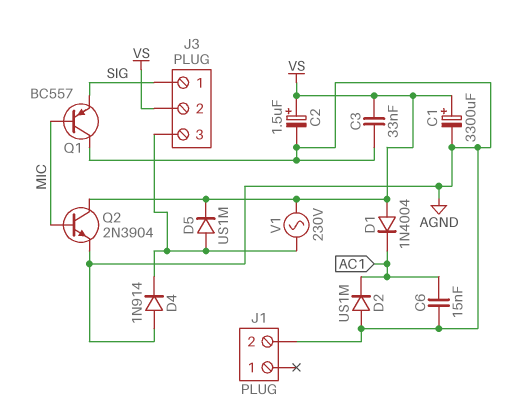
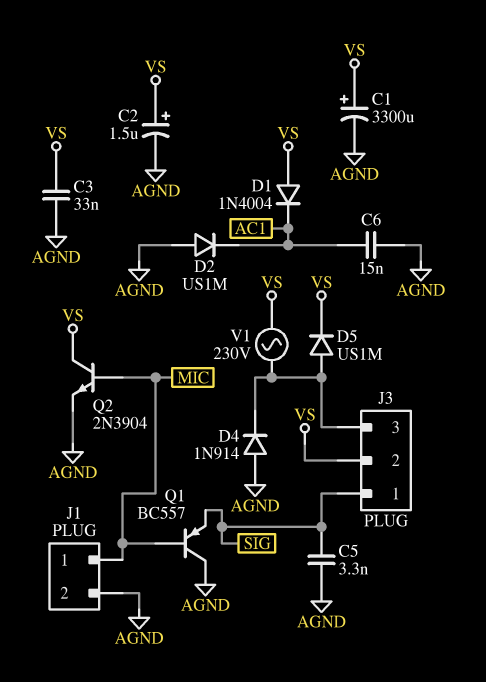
C5: none -> 3.3nF (AGND, SIG)
J1 pin 1: none -> MIC

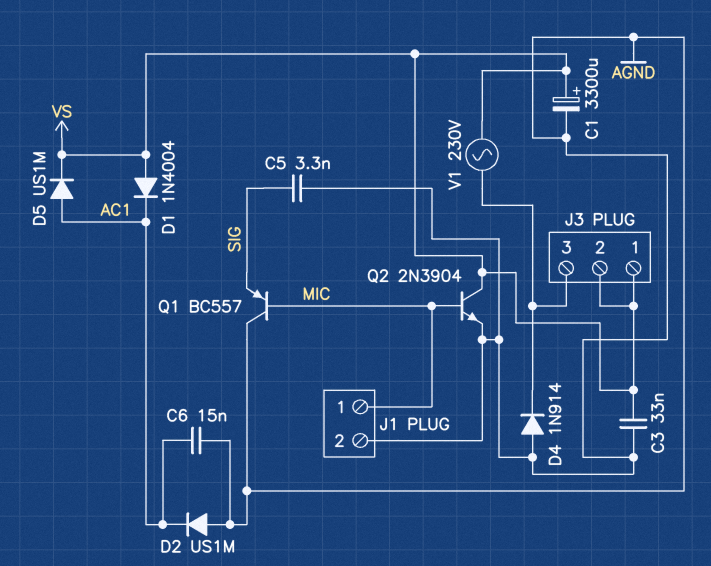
C2: 1.5uF (plus VS, minus AGND) -> none
D5: diode US1M (A J3/3, K VS) -> diode US1M (A AC1, K VS)
J3 pin 1: SIG -> VS

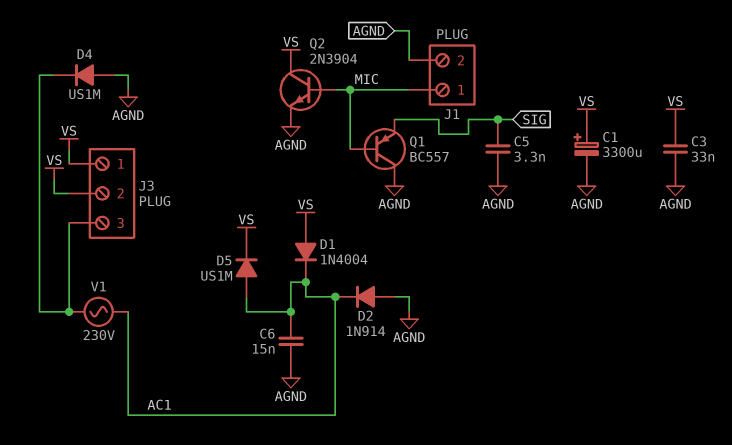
D2: diode US1M (A AGND, K AC1) -> diode 1N914 (A AGND, K AC1)
D4: diode 1N914 (A AGND, K J3/3) -> diode US1M (A AGND, K J3/3)
V1: AC 230V (J3/3, VS) -> AC 230V (AC1, J3/3)

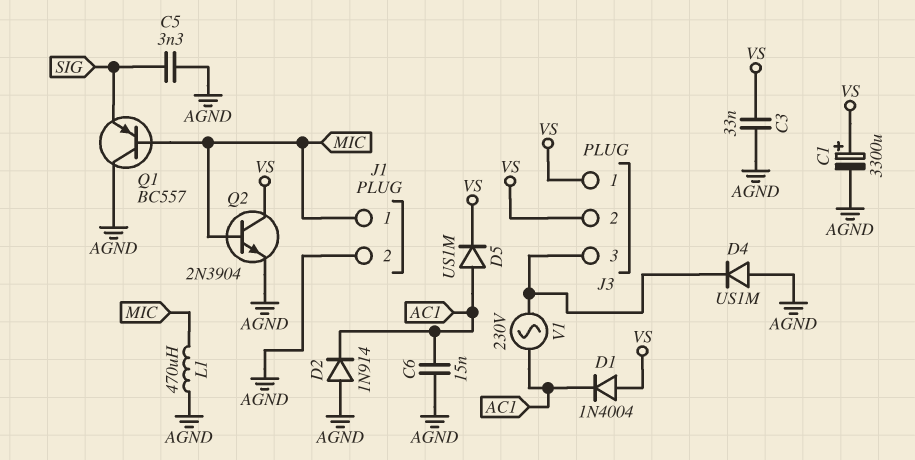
L1: none -> 470uH (AGND, MIC)

